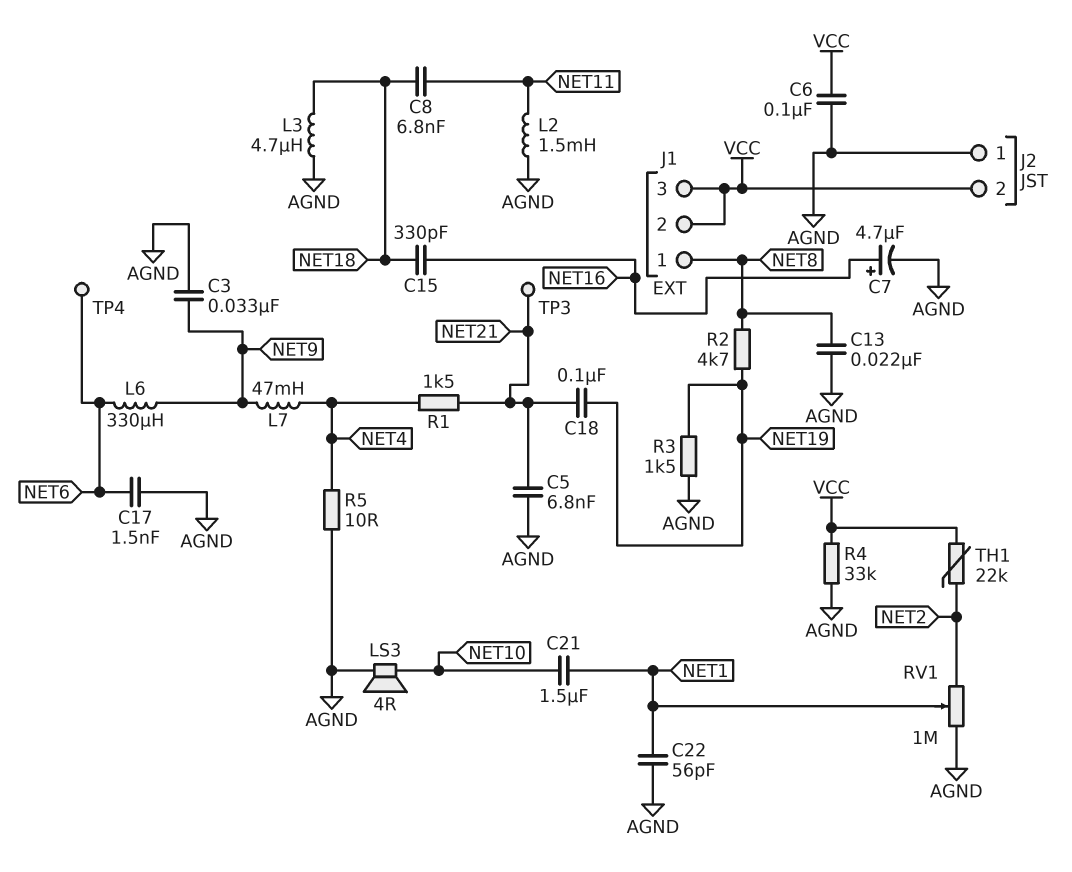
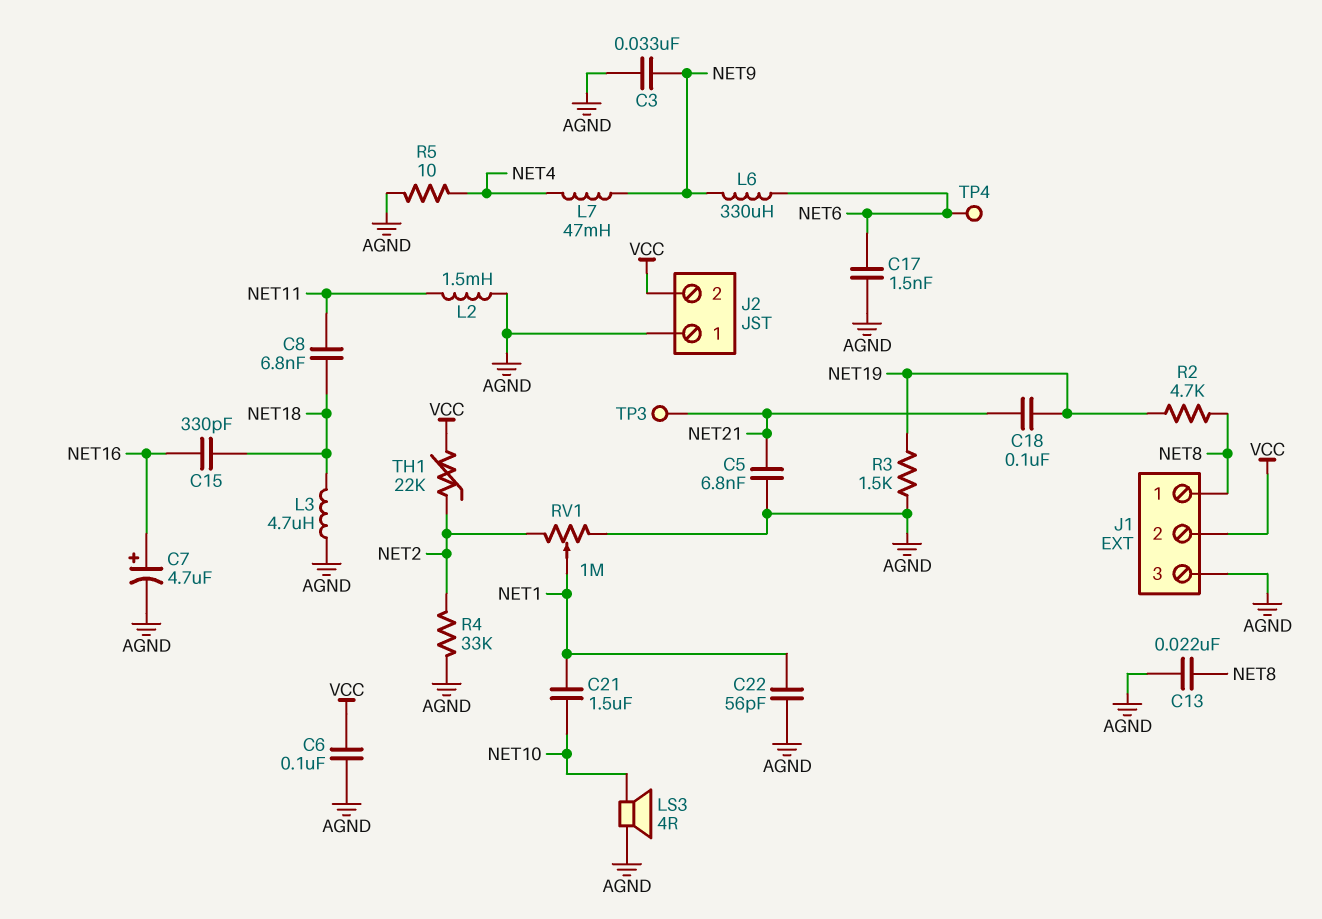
J1 pin 3: VCC -> AGND
R1: 1.5k (NET4, NET21) -> none
R4: 33k (AGND, VCC) -> 33k (AGND, NET2)

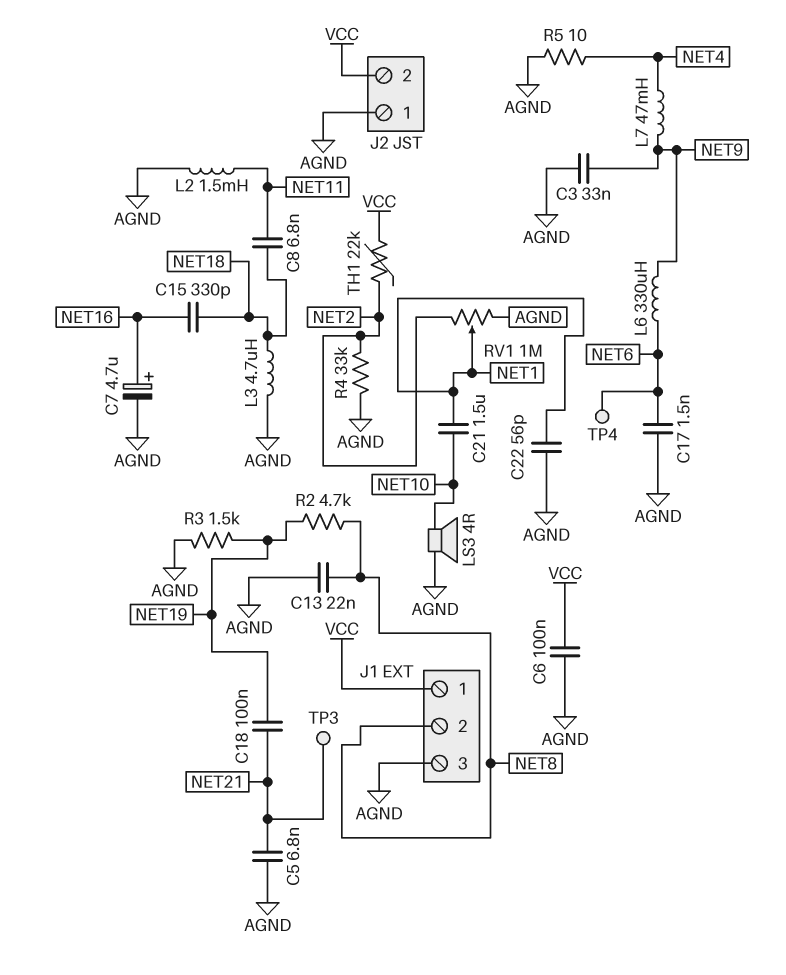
J1 pin 1: NET8 -> VCC
J1 pin 2: VCC -> NET8

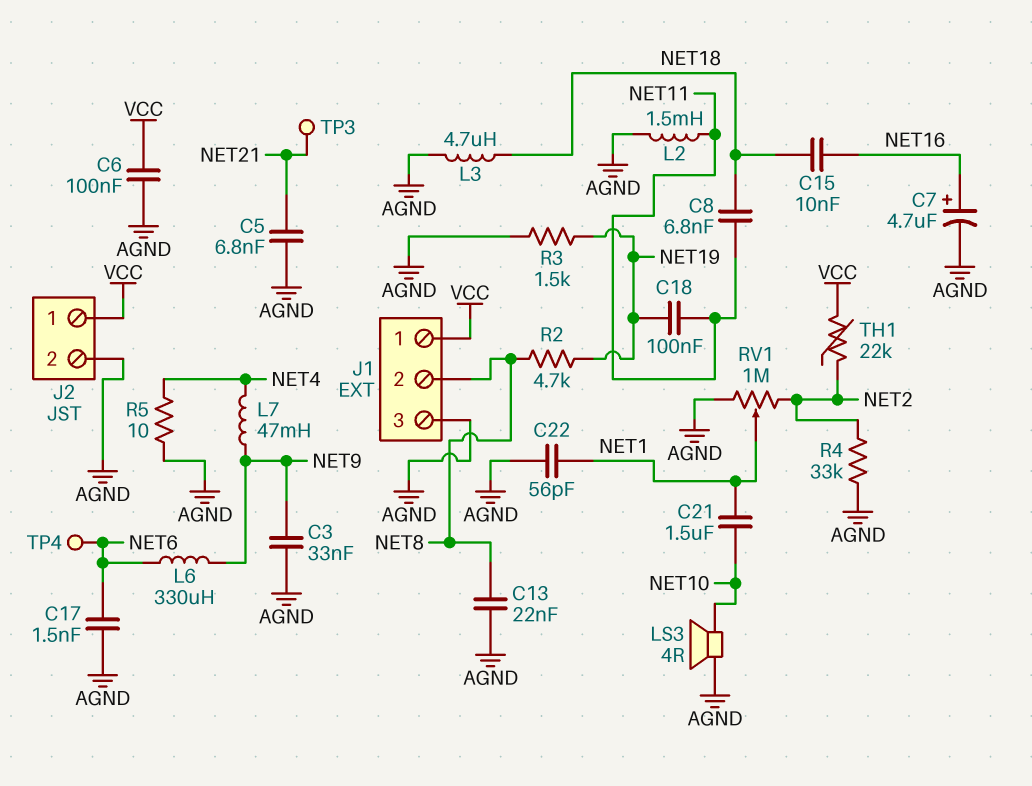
C15: 330pF (NET16, NET18) -> 10nF (NET16, NET18)
C18: 100nF (NET19, NET21) -> 100nF (NET11, NET19)
J2 pin 1: AGND -> VCC
J2 pin 2: VCC -> AGND

